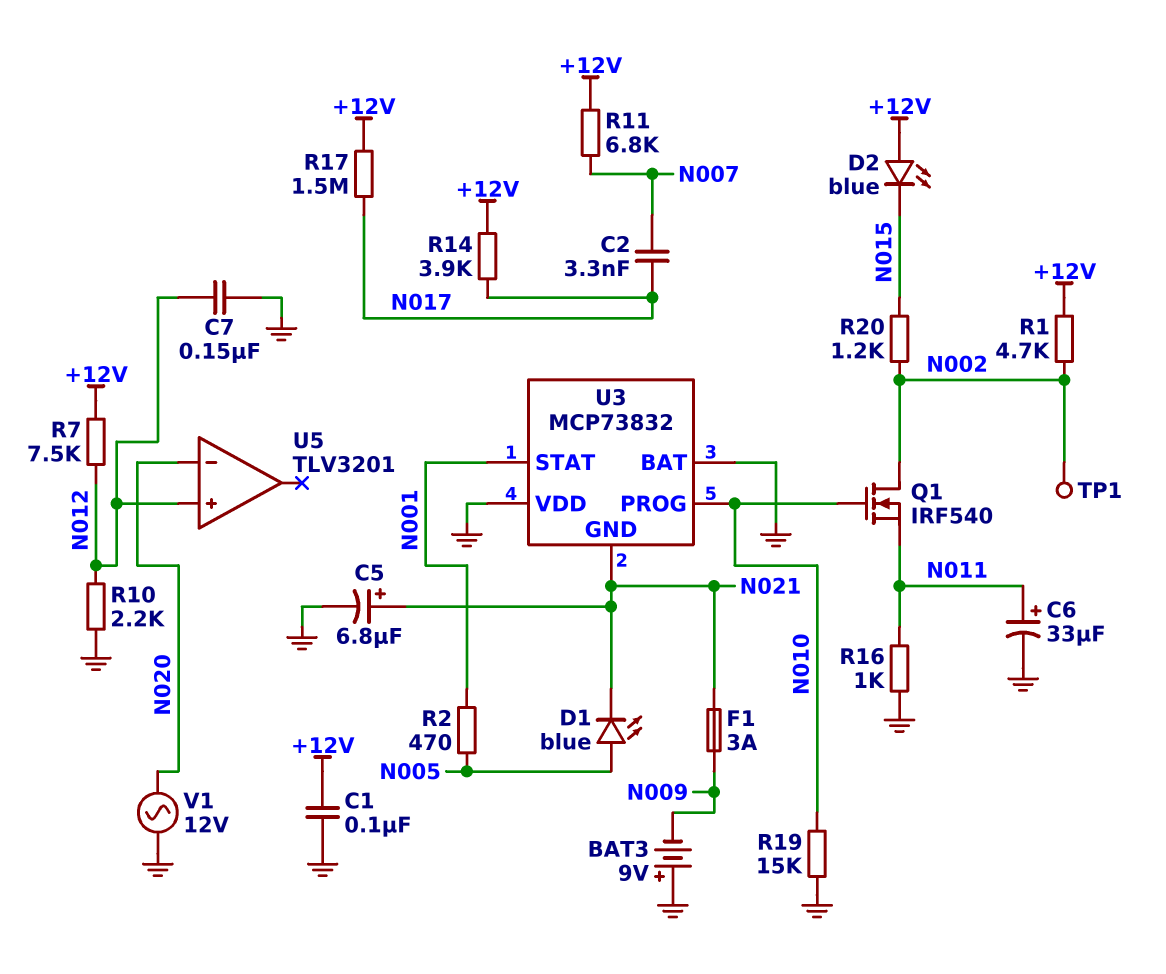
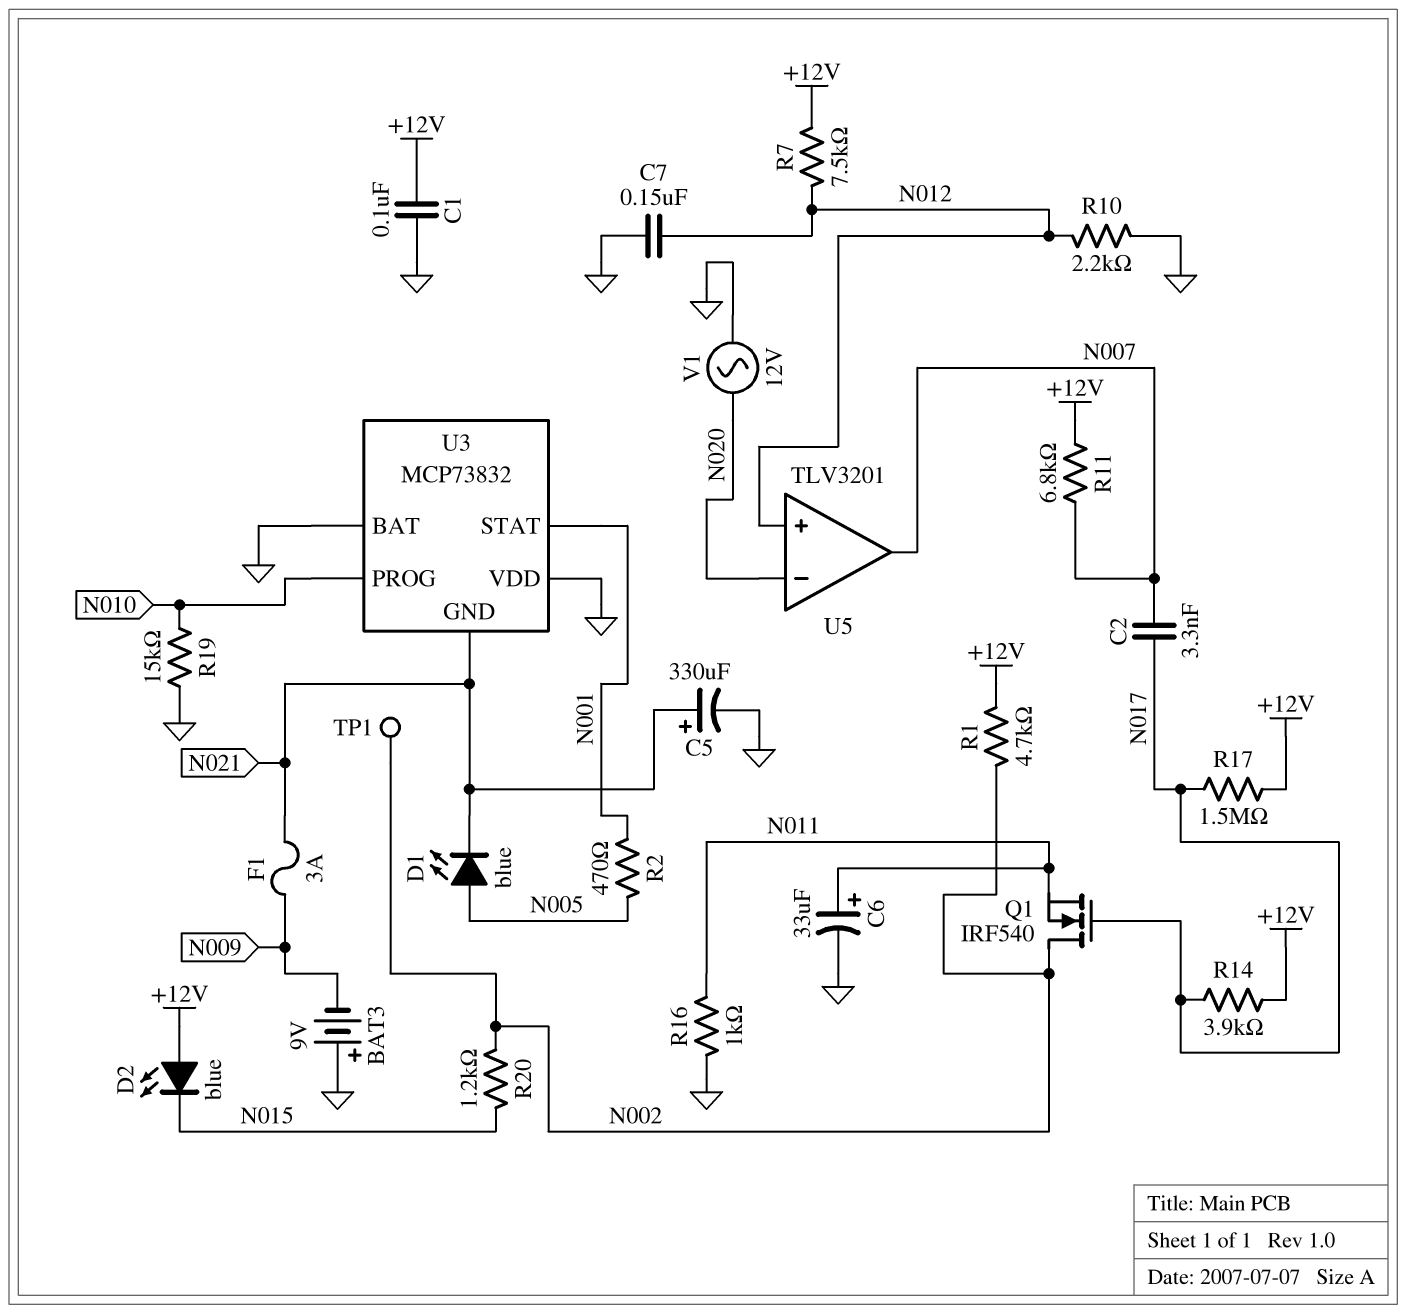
C5: 6.8uF (plus N021, minus GND) -> 330uF (plus N021, minus GND)
Q1: NMOS IRF540 (G N010, D N002, S N011) -> NMOS IRF540 (G N017, D N002, S N011)
U5 pin out: none -> N007

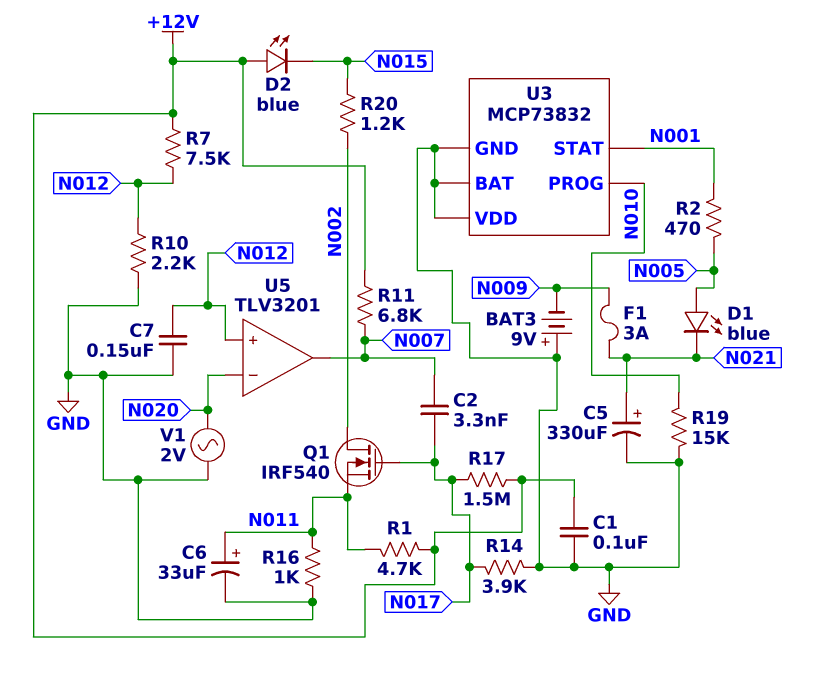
R1: 4.7k (+12V, N002) -> 4.7k (+12V, N011)
R14: 3.9k (+12V, N017) -> 3.9k (GND, N017)
TP1: test point (N002) -> none
U3 pin GND: N021 -> GND
V1: AC 12V (GND, N020) -> AC 2V (GND, N020)

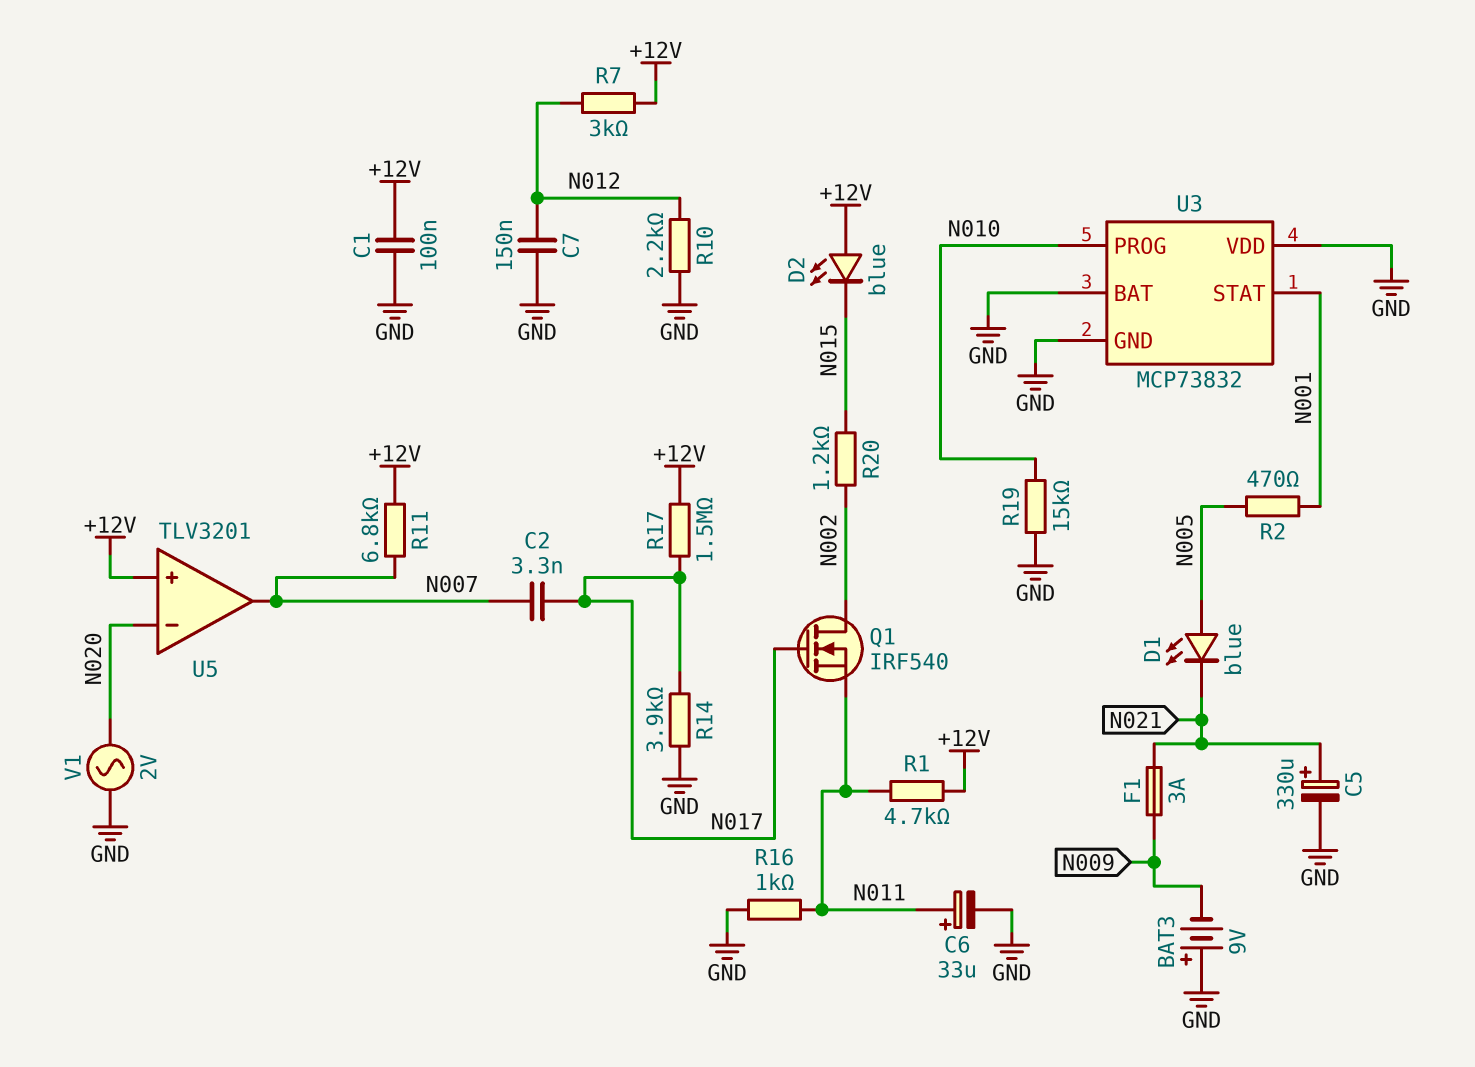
R7: 7.5k (+12V, N012) -> 3k (+12V, N012)
U5 pin in+: N012 -> +12V

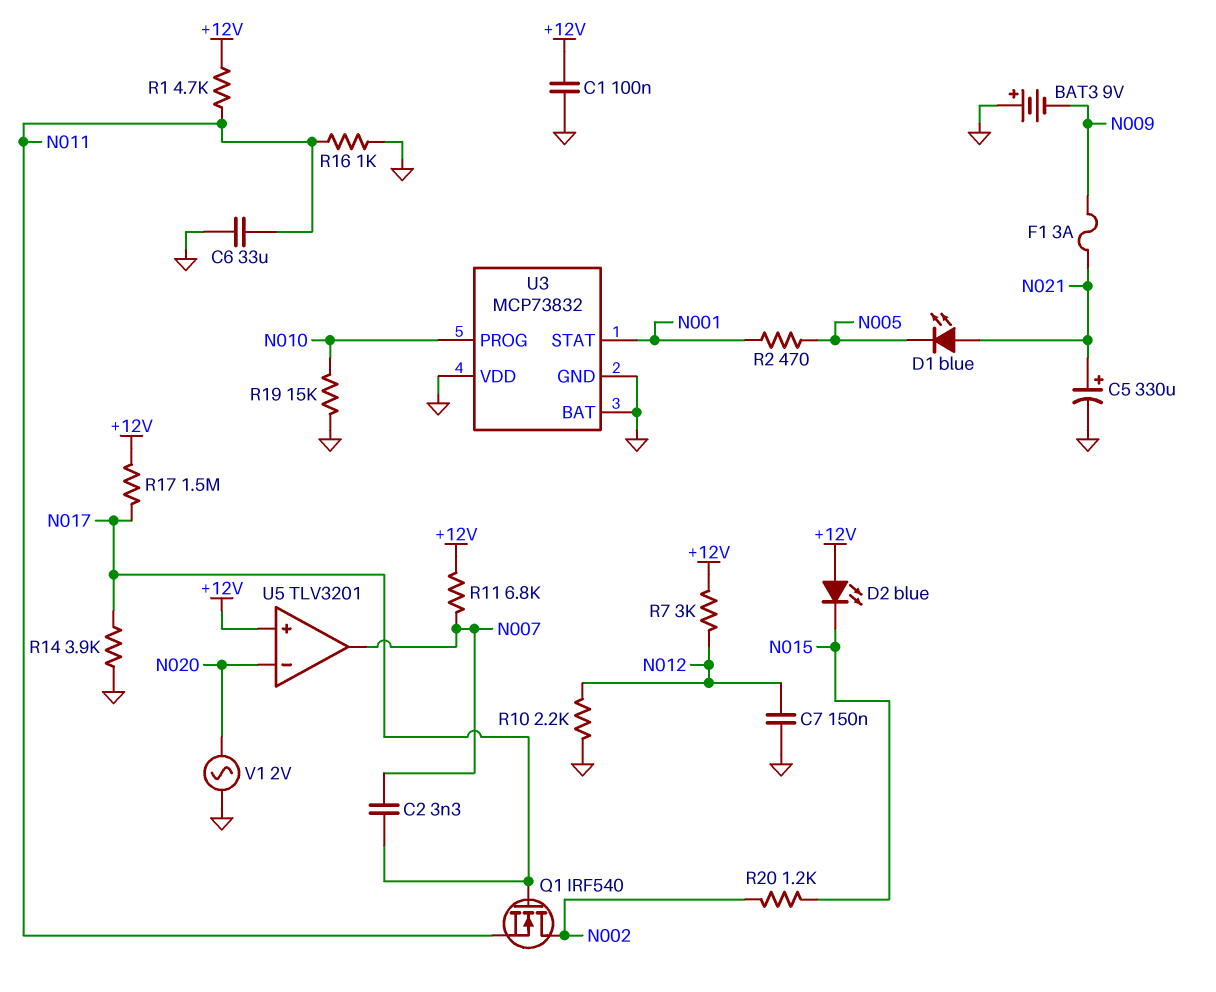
C6: 33uF (plus N011, minus GND) -> 33uF (GND, N011)
D1: LED blue (A N005, K N021) -> LED blue (A N021, K N005)

